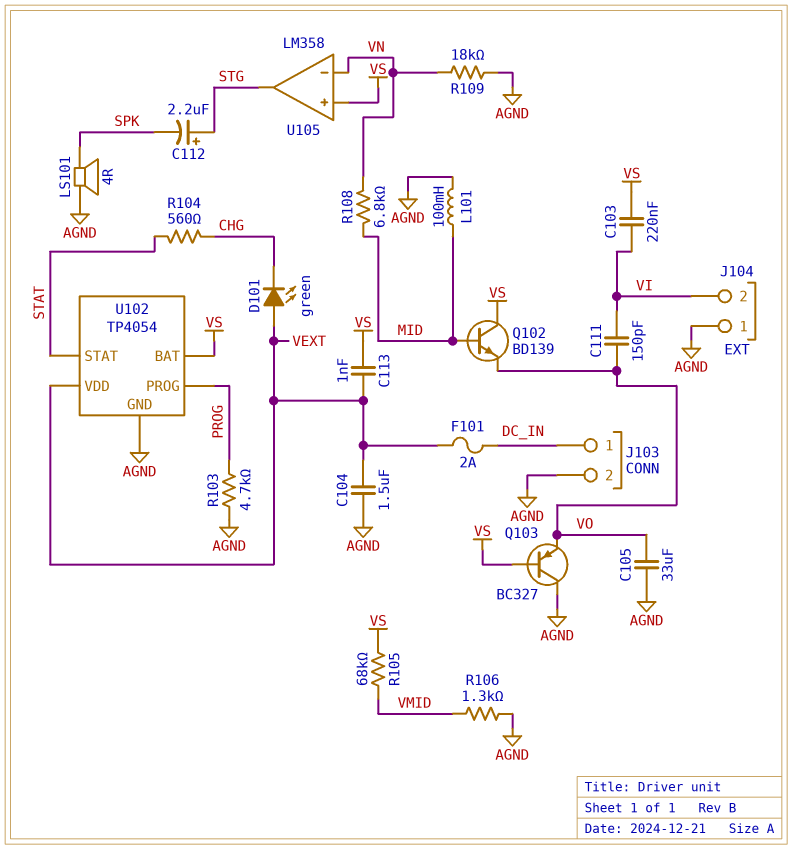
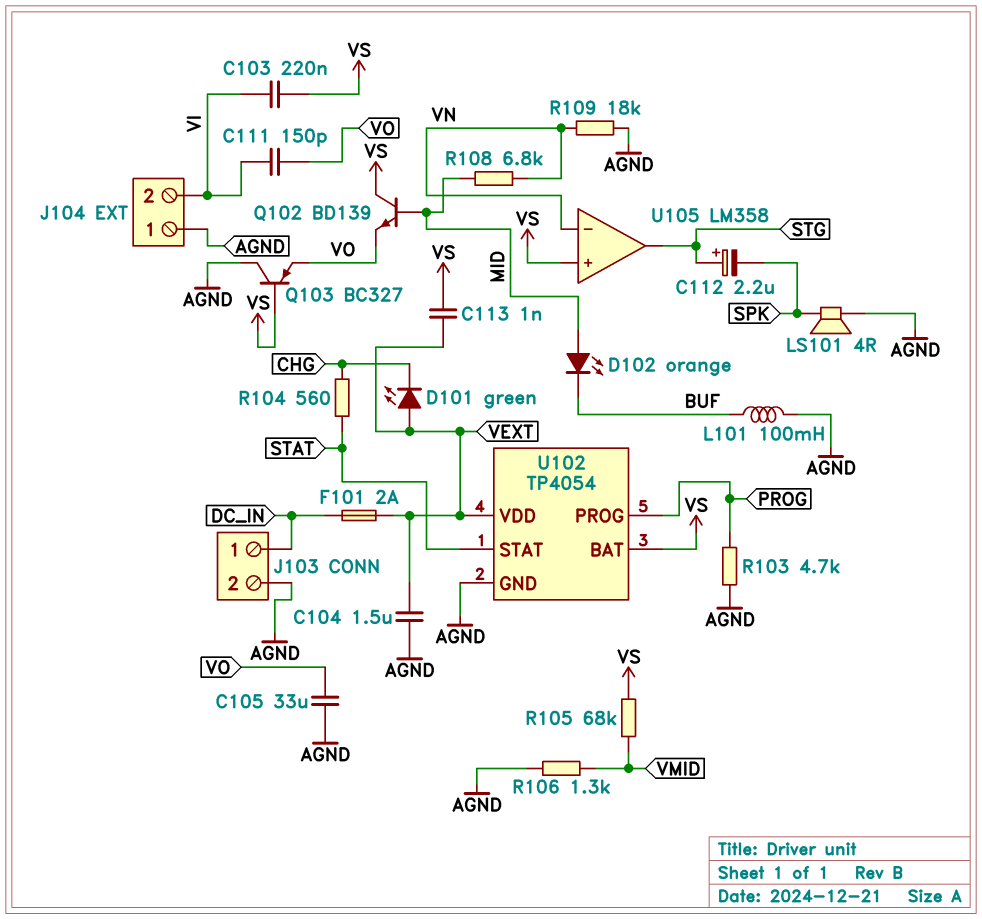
D102: none -> LED orange (A MID, K BUF)
L101: 100mH (AGND, MID) -> 100mH (AGND, BUF)

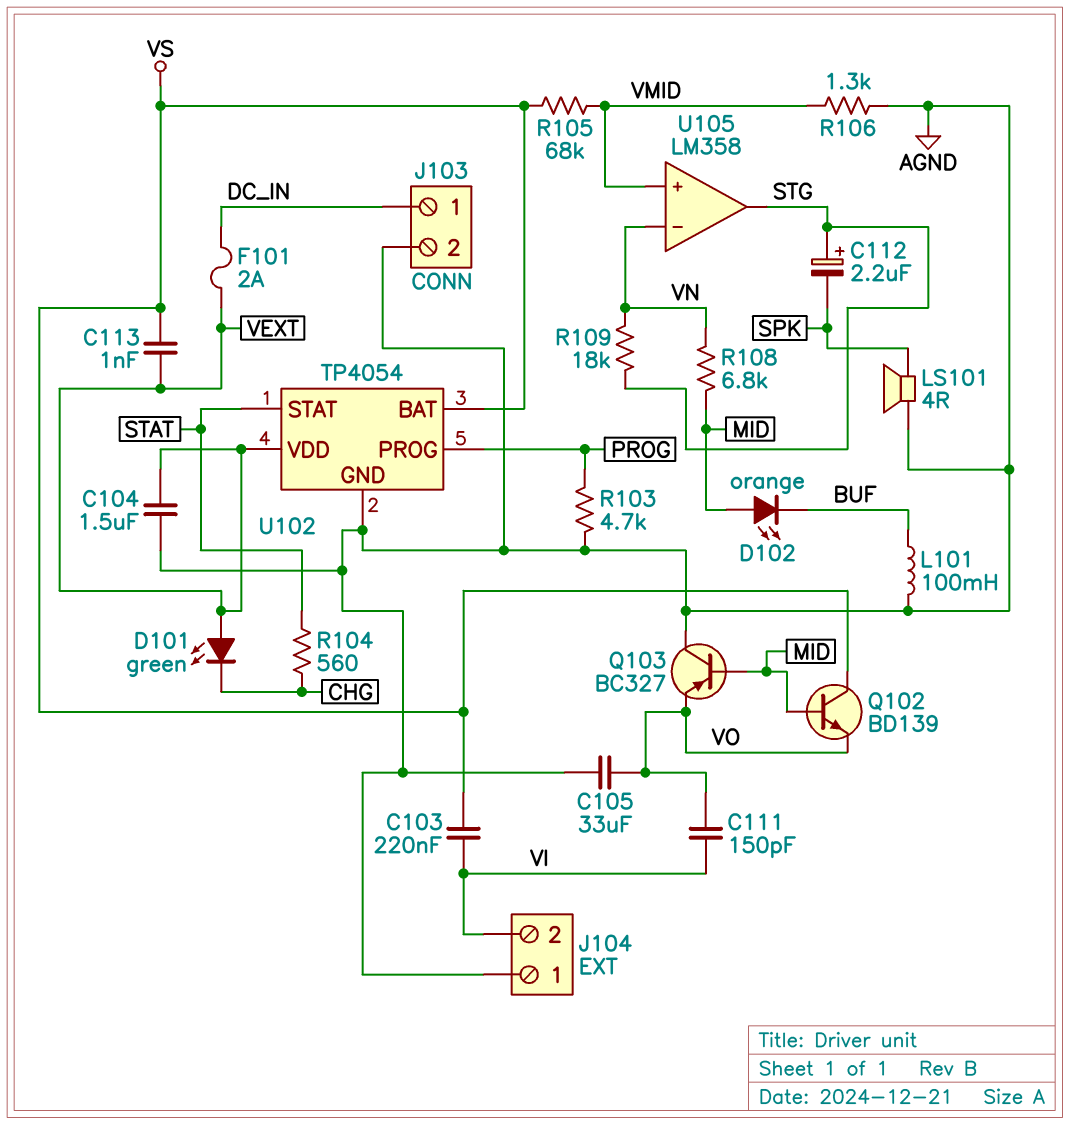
Q103: PNP BC327 (B VS, C AGND, E VO) -> PNP BC327 (B MID, C AGND, E VO)
R109: 18k (AGND, VN) -> 18k (STG, VN)
U105 pin in+: VS -> VMID

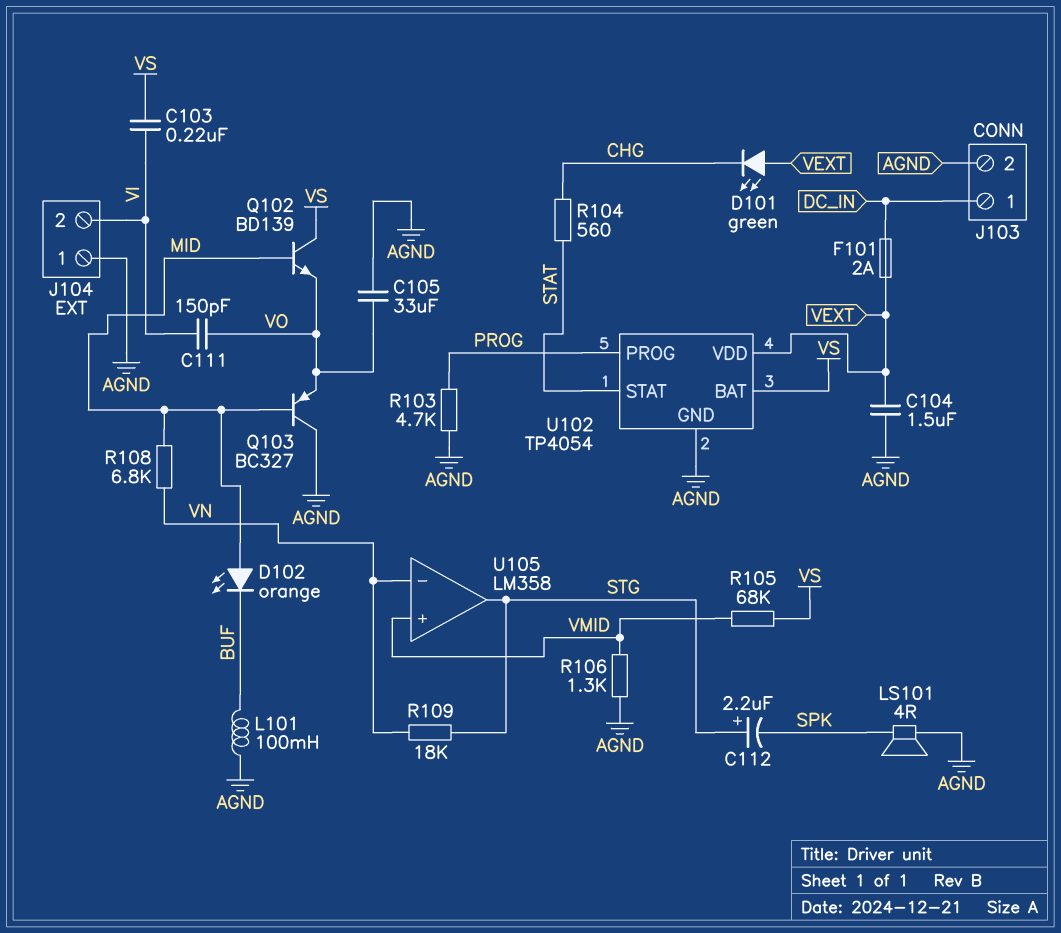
C113: 1nF (VEXT, VS) -> none

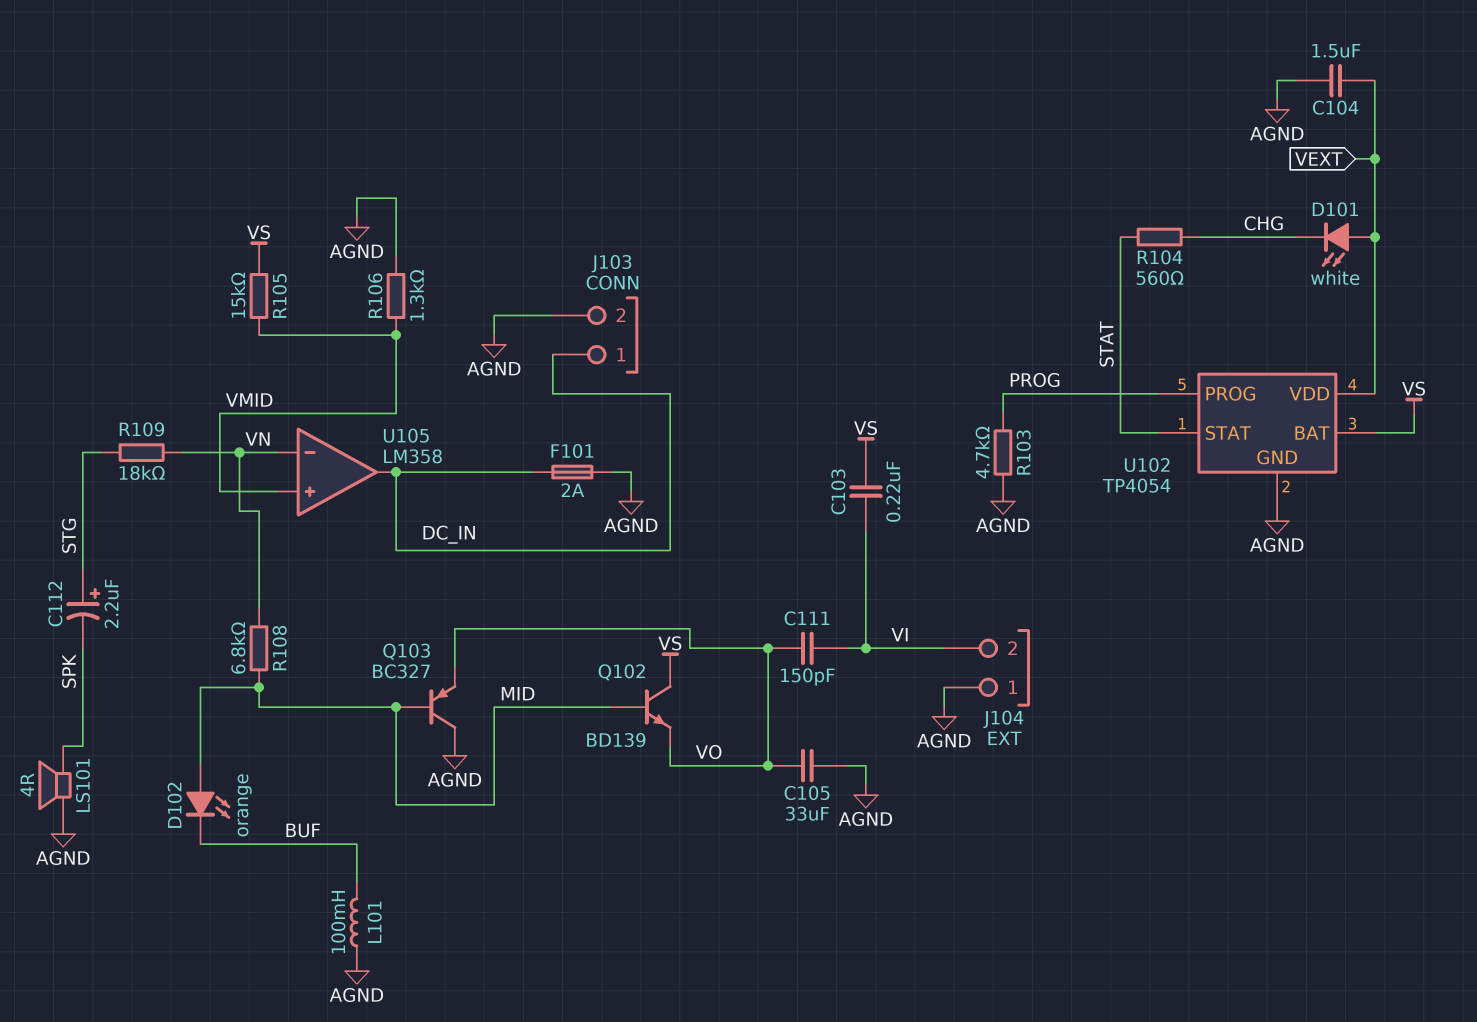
D101: LED green (A VEXT, K CHG) -> LED white (A VEXT, K CHG)
F101: 2A (DC_IN, VEXT) -> 2A (AGND, DC_IN)
R105: 68k (VMID, VS) -> 15k (VMID, VS)
U105 pin out: STG -> DC_IN

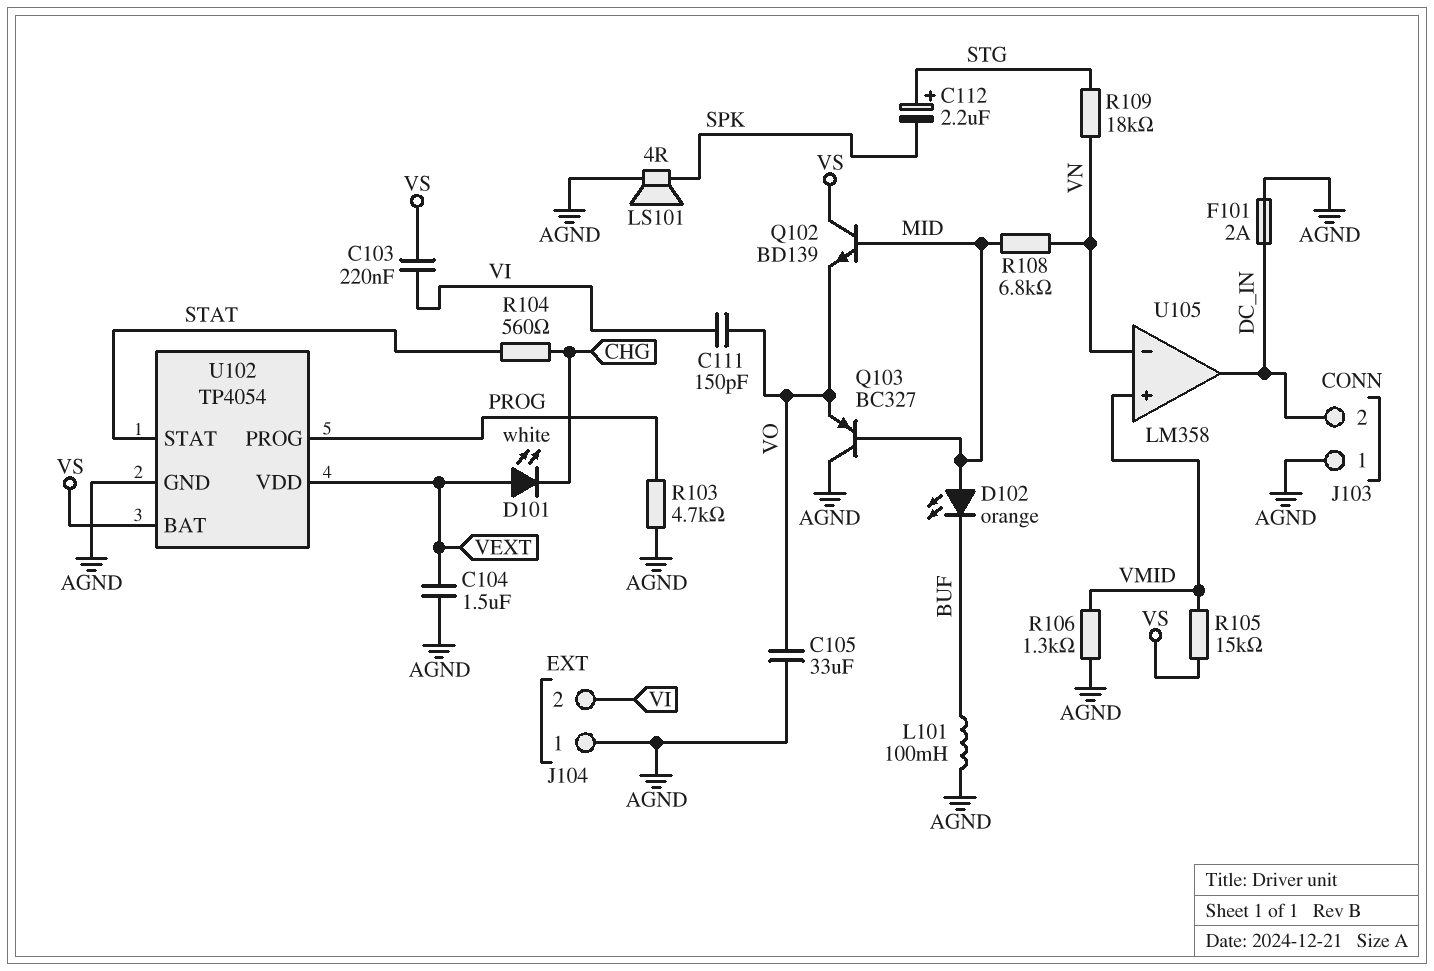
J103 pin 1: DC_IN -> AGND
J103 pin 2: AGND -> DC_IN

